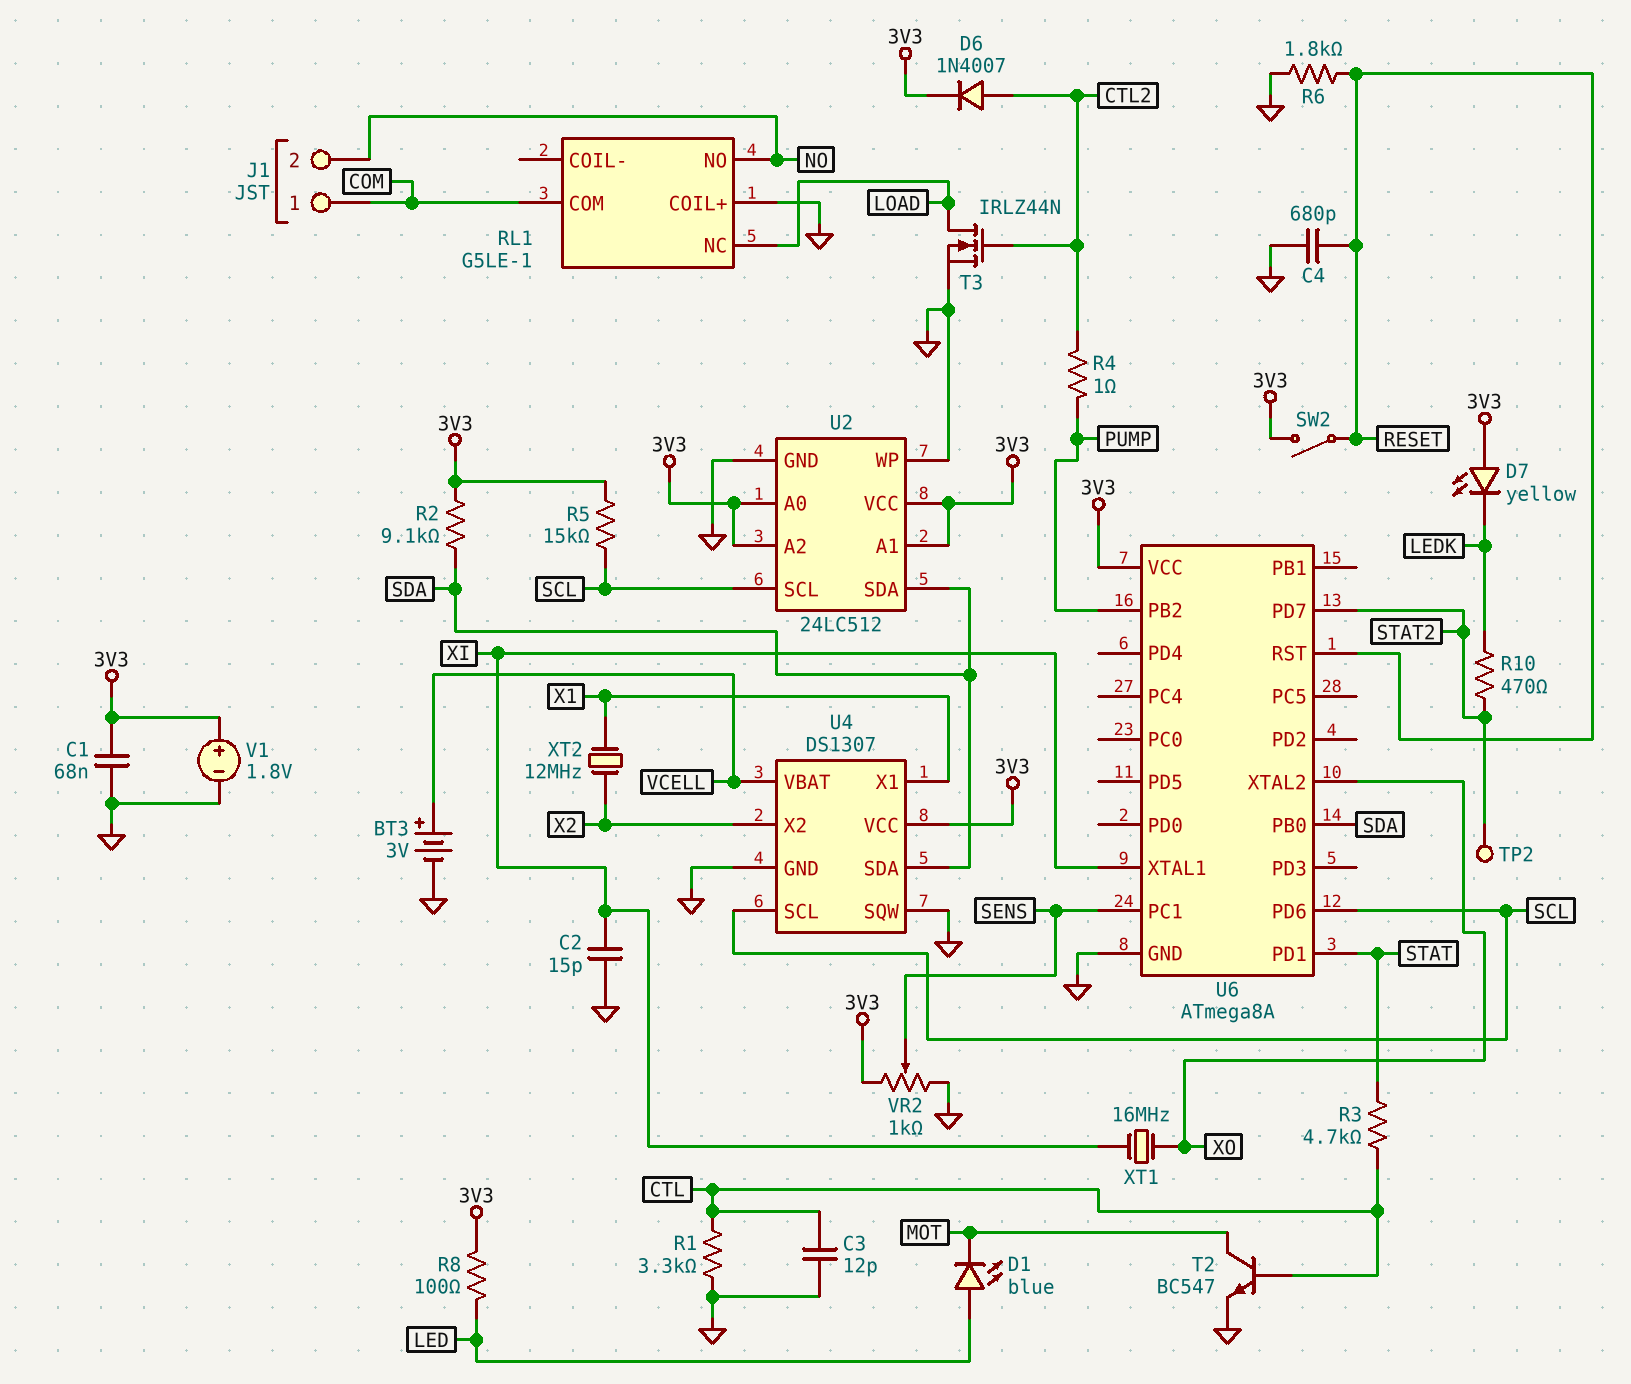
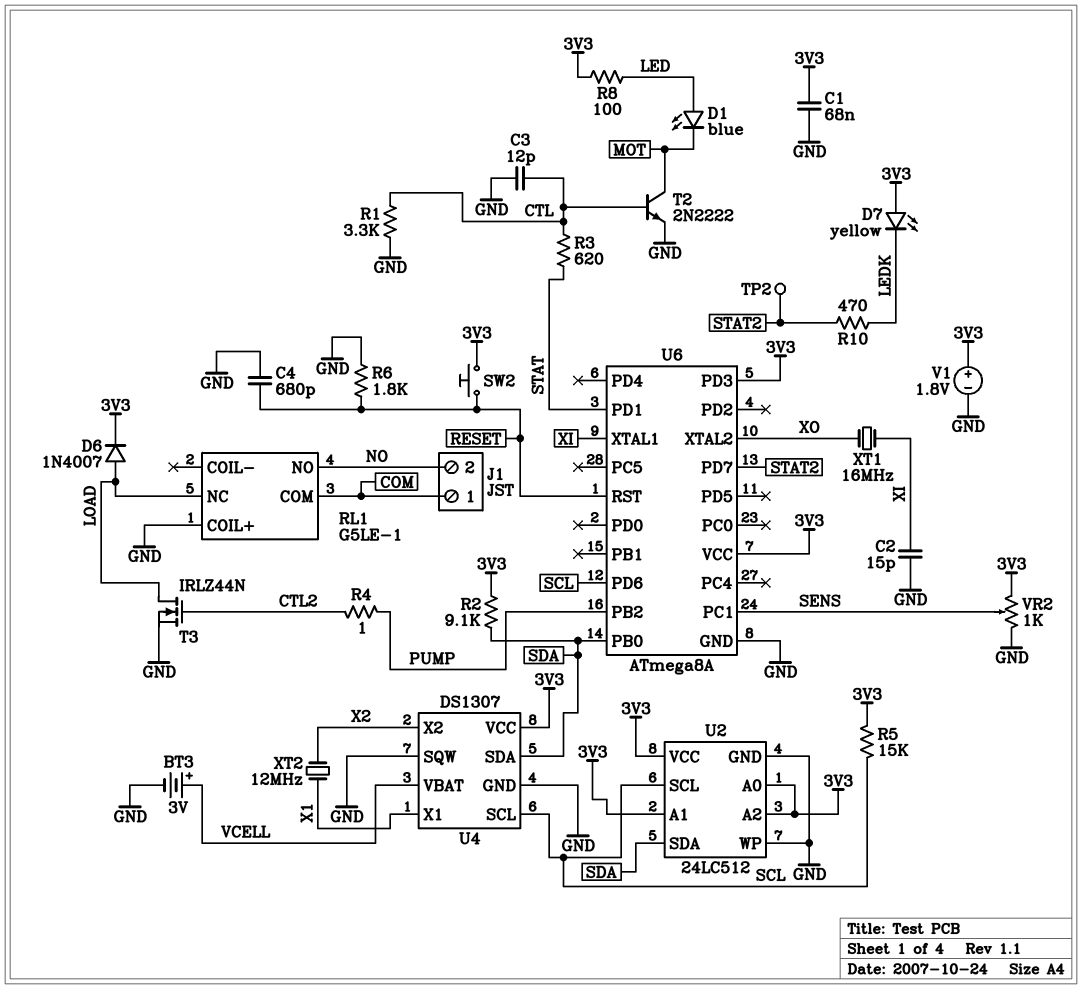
D6: diode 1N4007 (A CTL2, K 3V3) -> diode 1N4007 (A LOAD, K 3V3)
R3: 4.7k (CTL, STAT) -> 620 (CTL, STAT)
SW2: switch (3V3, RESET) -> button (3V3, RESET)
T2: NPN BC547 (B CTL, C MOT, E GND) -> NPN 2N2222 (B CTL, C MOT, E GND)
U6 pin PD3: none -> 3V3

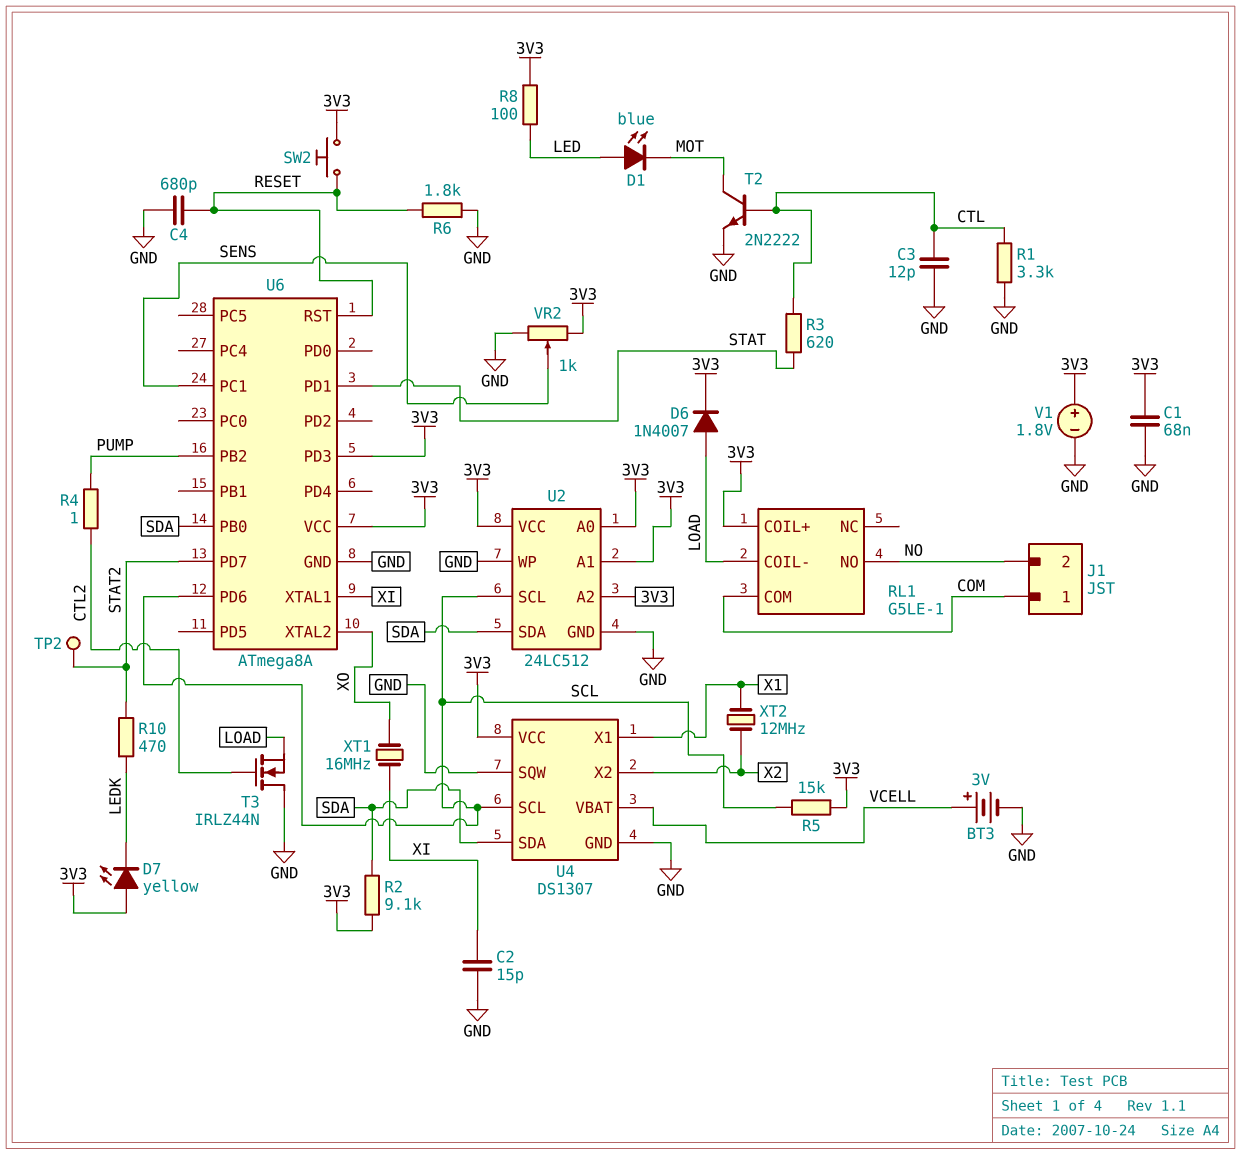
RL1 pin COIL+: GND -> 3V3
RL1 pin COIL-: none -> LOAD
RL1 pin NC: LOAD -> none
T3: NMOS IRLZ44N (G CTL2, D LOAD, S GND) -> NMOS IRLZ44N (G CTL2, D GND, S LOAD)

